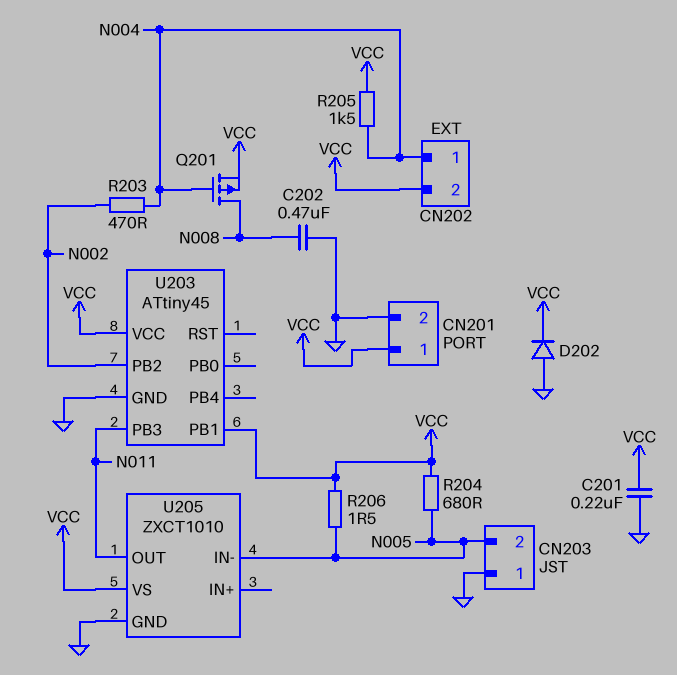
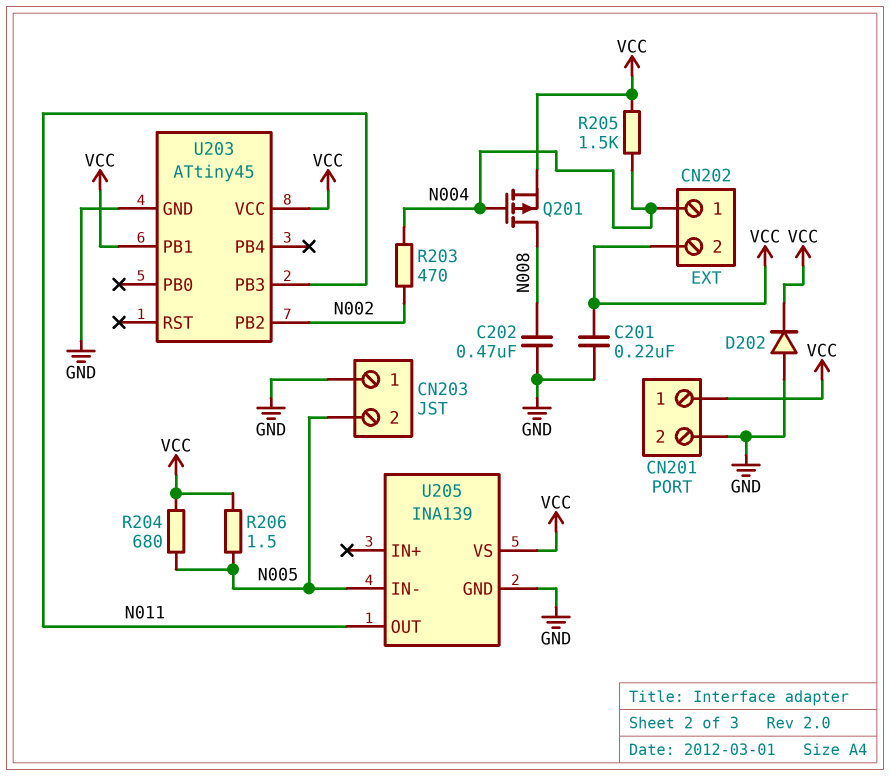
U205: ZXCT1010 -> INA139

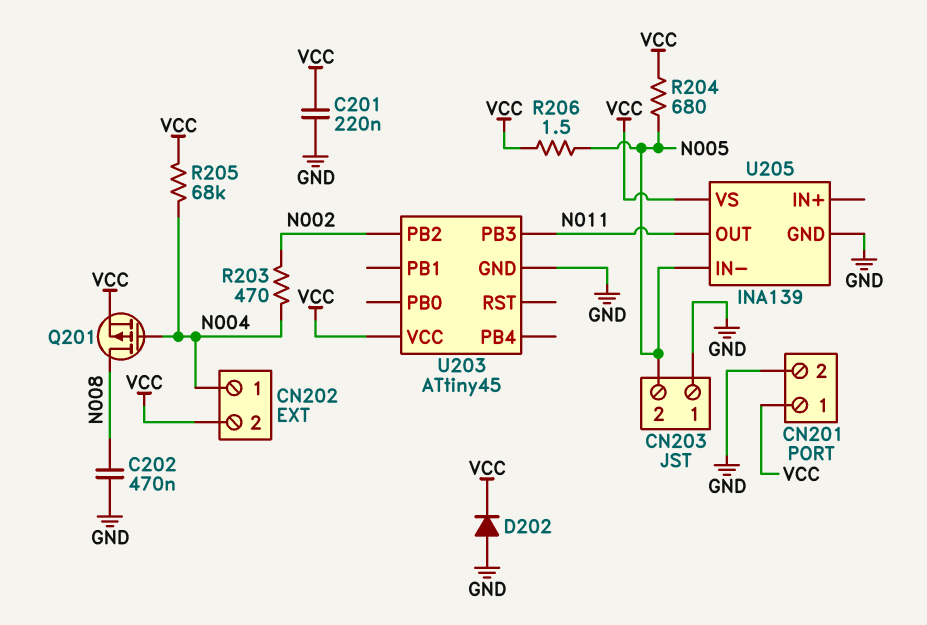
R205: 1.5k (N004, VCC) -> 68k (N004, VCC)
U203 pin PB1: VCC -> none

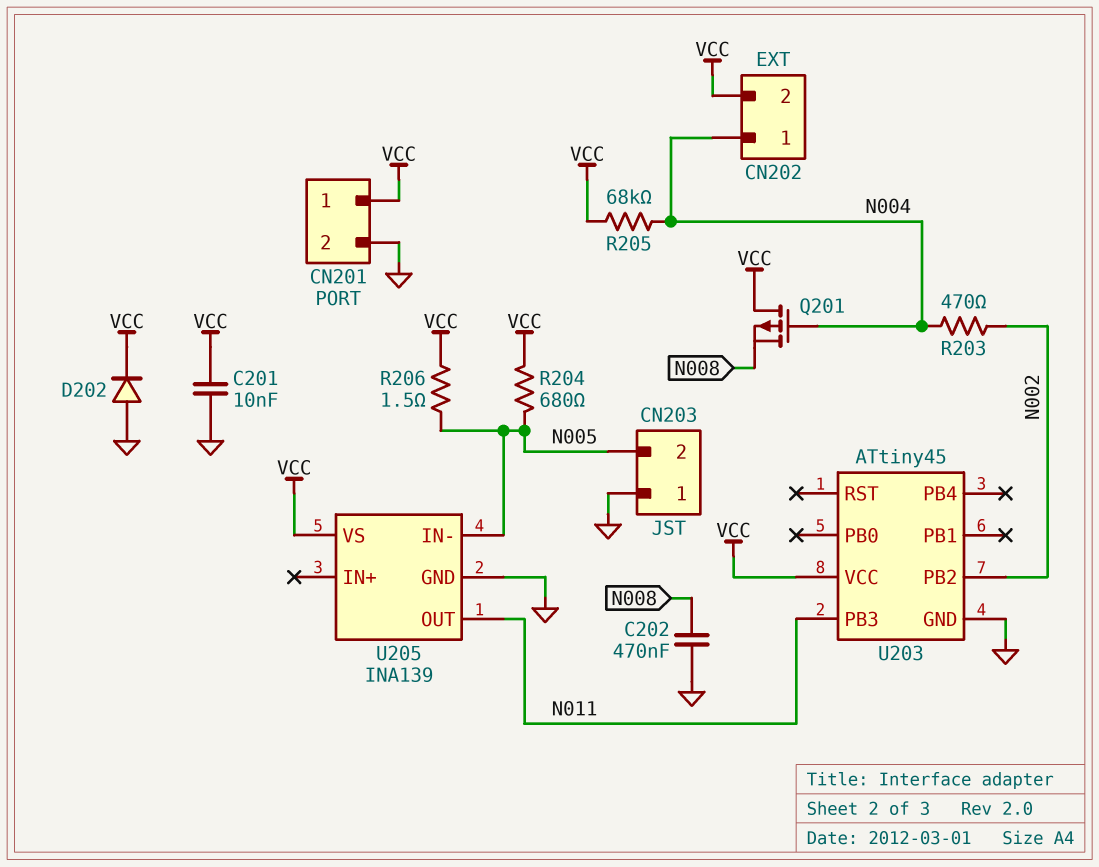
C201: 220nF (GND, VCC) -> 10nF (GND, VCC)
Q201: PMOS (G N004, D N008, S VCC) -> PMOS (G N004, D VCC, S N008)

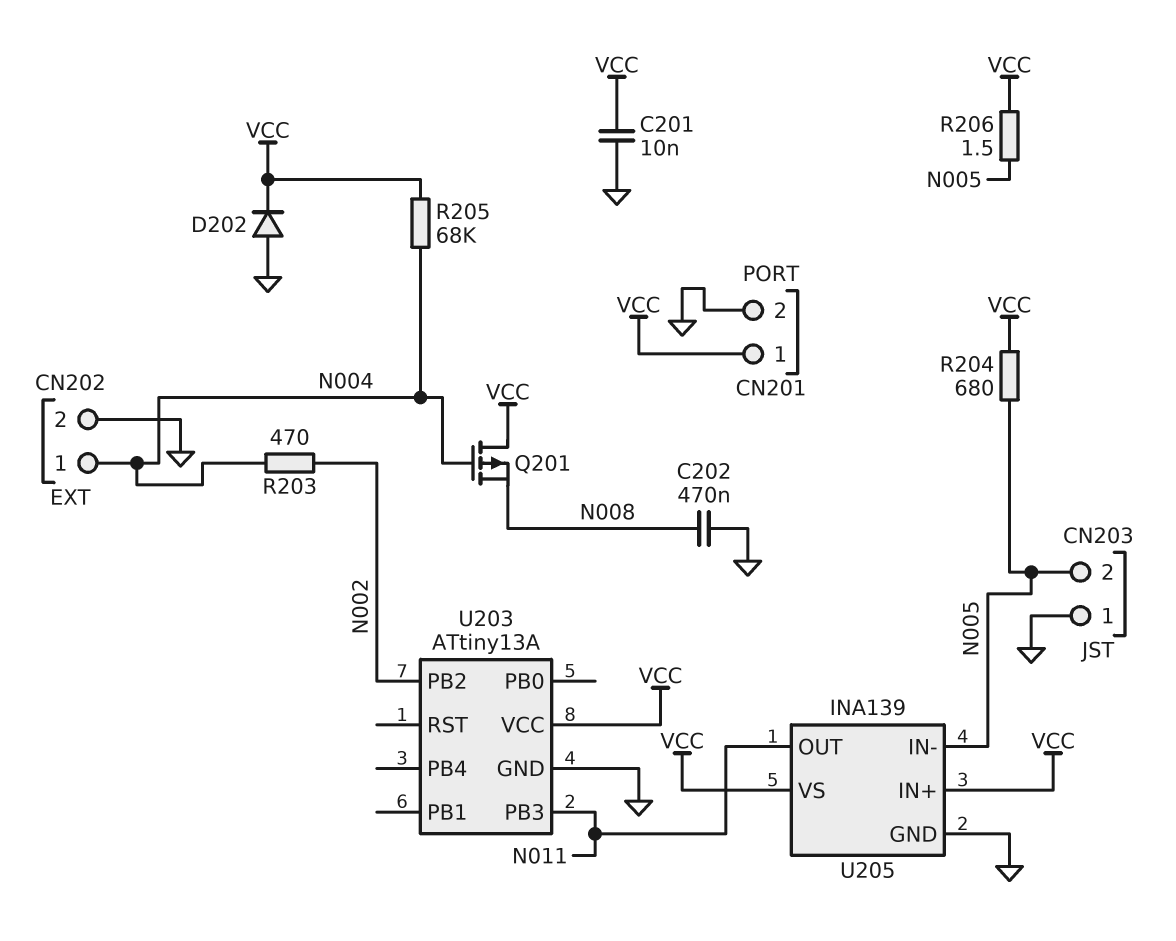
CN202 pin 2: VCC -> GND
U203: ATtiny45 -> ATtiny13A
U205 pin IN+: none -> VCC

